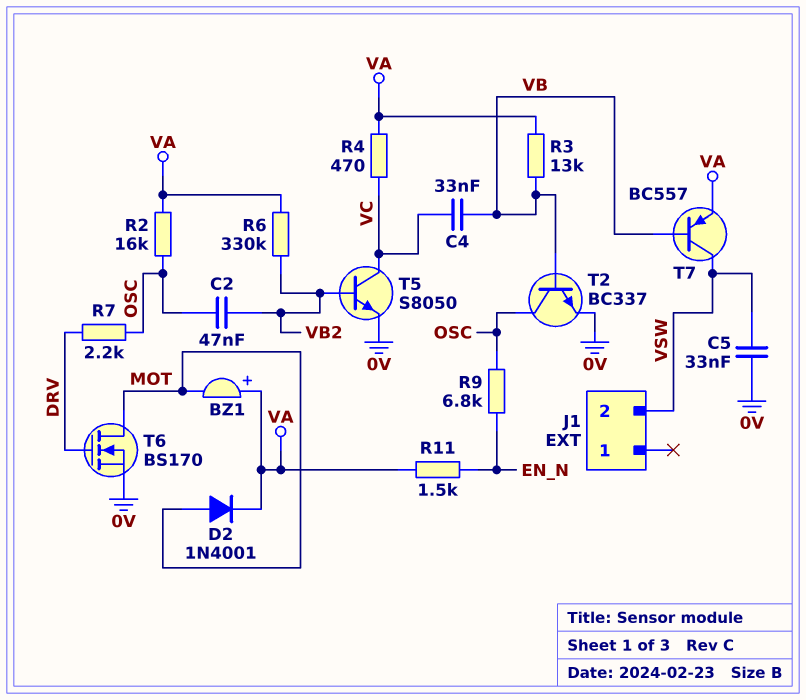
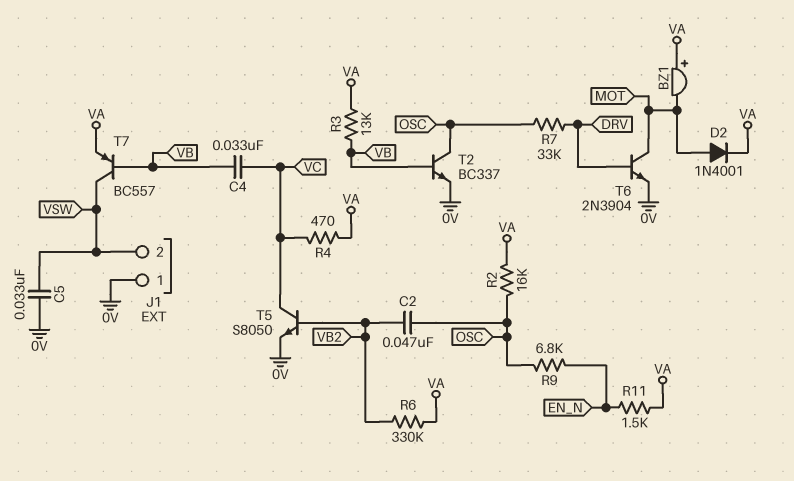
J1 pin 1: none -> 0V
R7: 2.2k (DRV, OSC) -> 33k (DRV, OSC)
T6: NMOS BS170 (G DRV, D MOT, S 0V) -> NPN 2N3904 (B DRV, C MOT, E 0V)

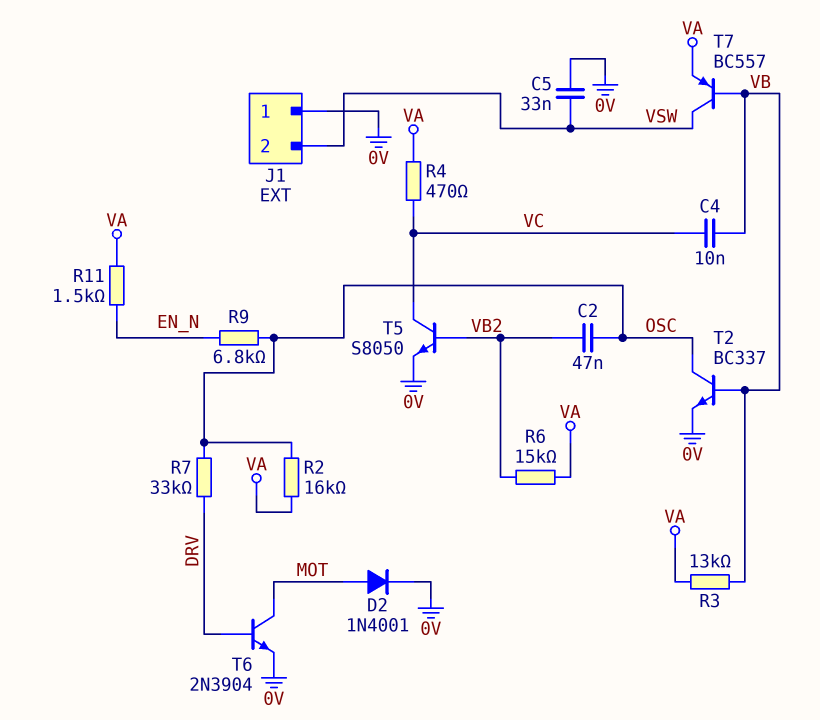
BZ1: buzzer (plus VA, minus MOT) -> none
C4: 33nF (VB, VC) -> 10nF (VB, VC)
D2: diode 1N4001 (A MOT, K VA) -> diode 1N4001 (A MOT, K 0V)
R6: 330k (VA, VB2) -> 15k (VA, VB2)

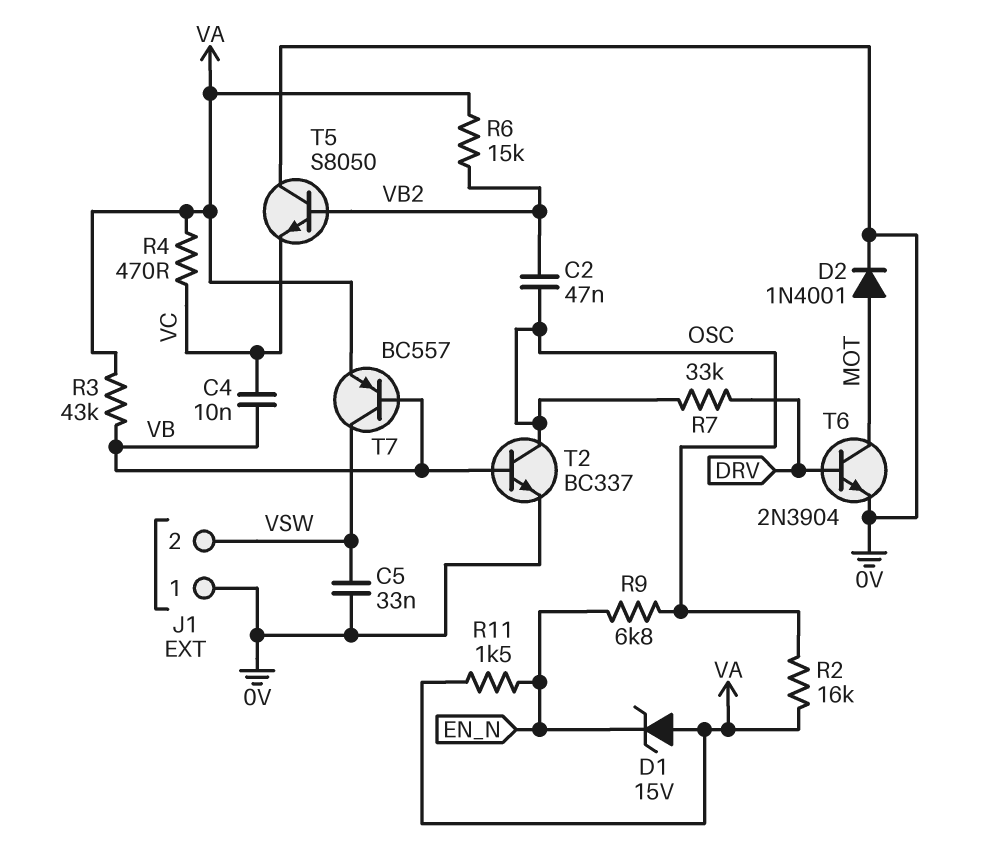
D1: none -> zener 15V (A VA, K EN_N)
R3: 13k (VA, VB) -> 43k (VA, VB)
T5: NPN S8050 (B VB2, C VC, E 0V) -> NPN S8050 (B VB2, C 0V, E VC)

